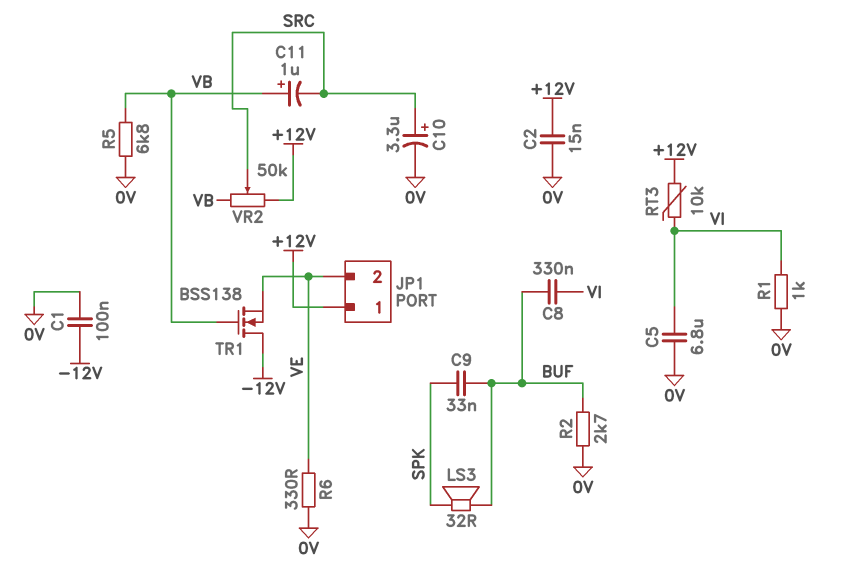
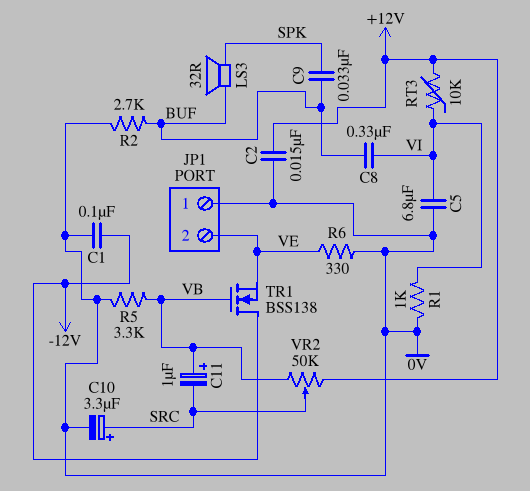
JP1 pin 1: +12V -> 0V
R5: 6.8k (0V, VB) -> 3.3k (0V, VB)

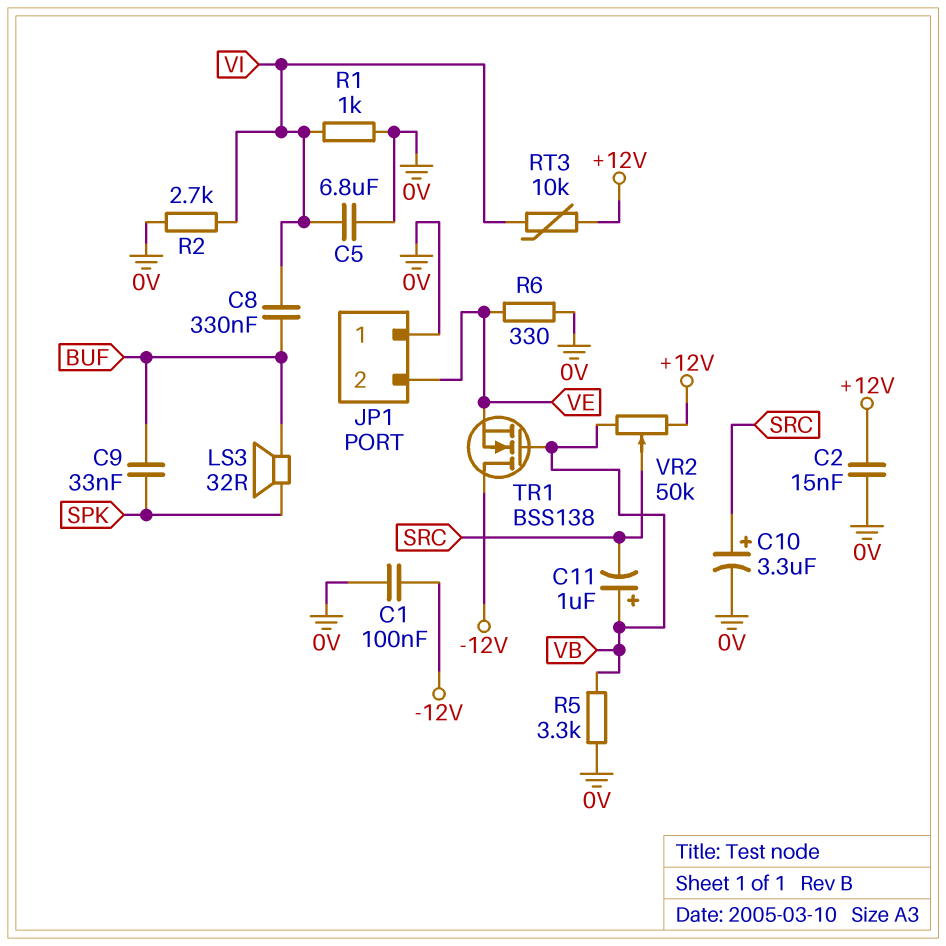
R2: 2.7k (0V, BUF) -> 2.7k (0V, VI)

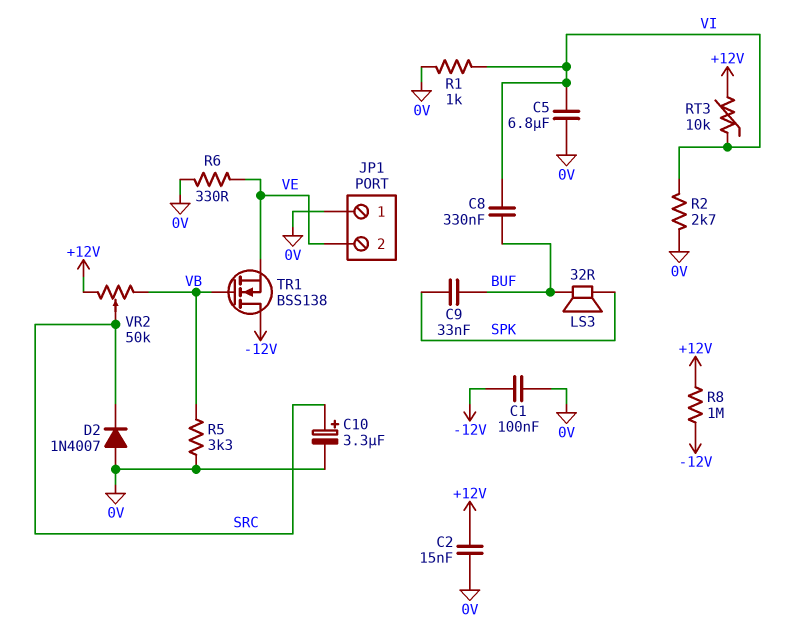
C11: 1uF (plus VB, minus SRC) -> none
D2: none -> diode 1N4007 (A 0V, K SRC)
R8: none -> 1M (+12V, -12V)

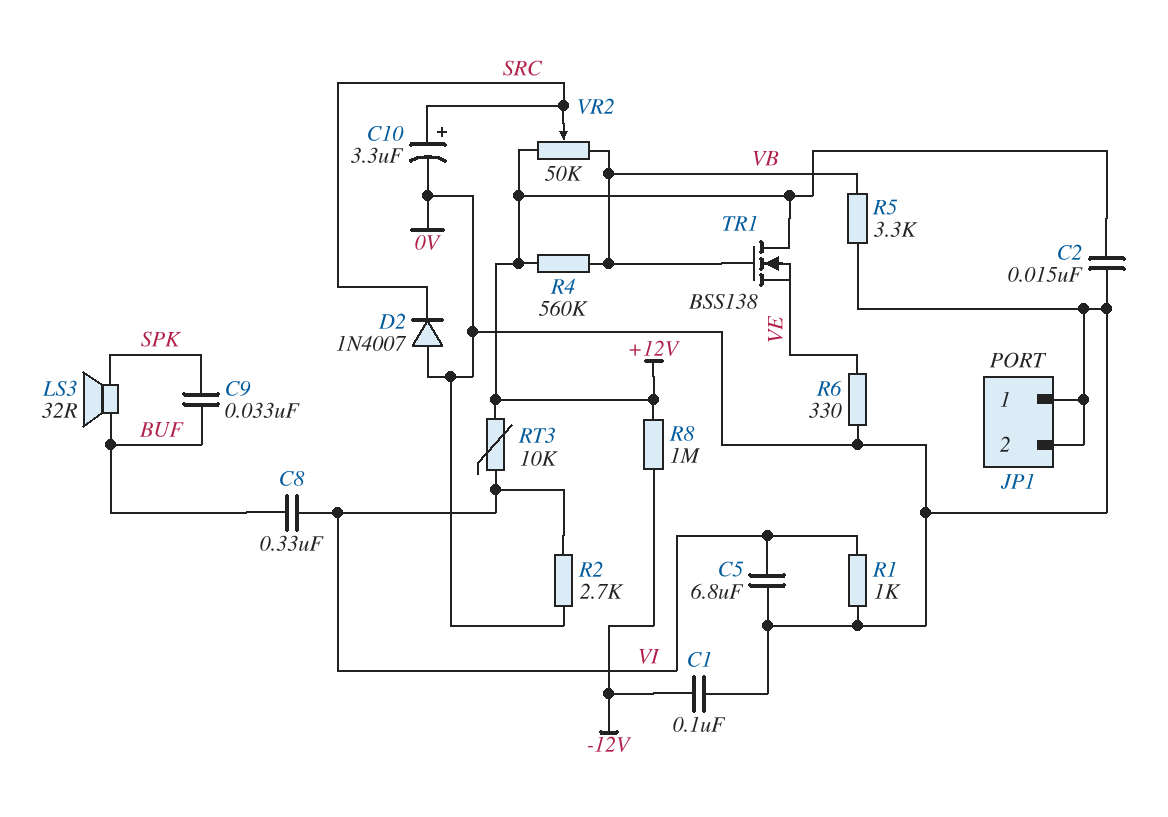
JP1 pin 2: VE -> 0V
R4: none -> 560k (+12V, VB)
TR1: NMOS BSS138 (G VB, D -12V, S VE) -> NMOS BSS138 (G VB, D +12V, S VE)

